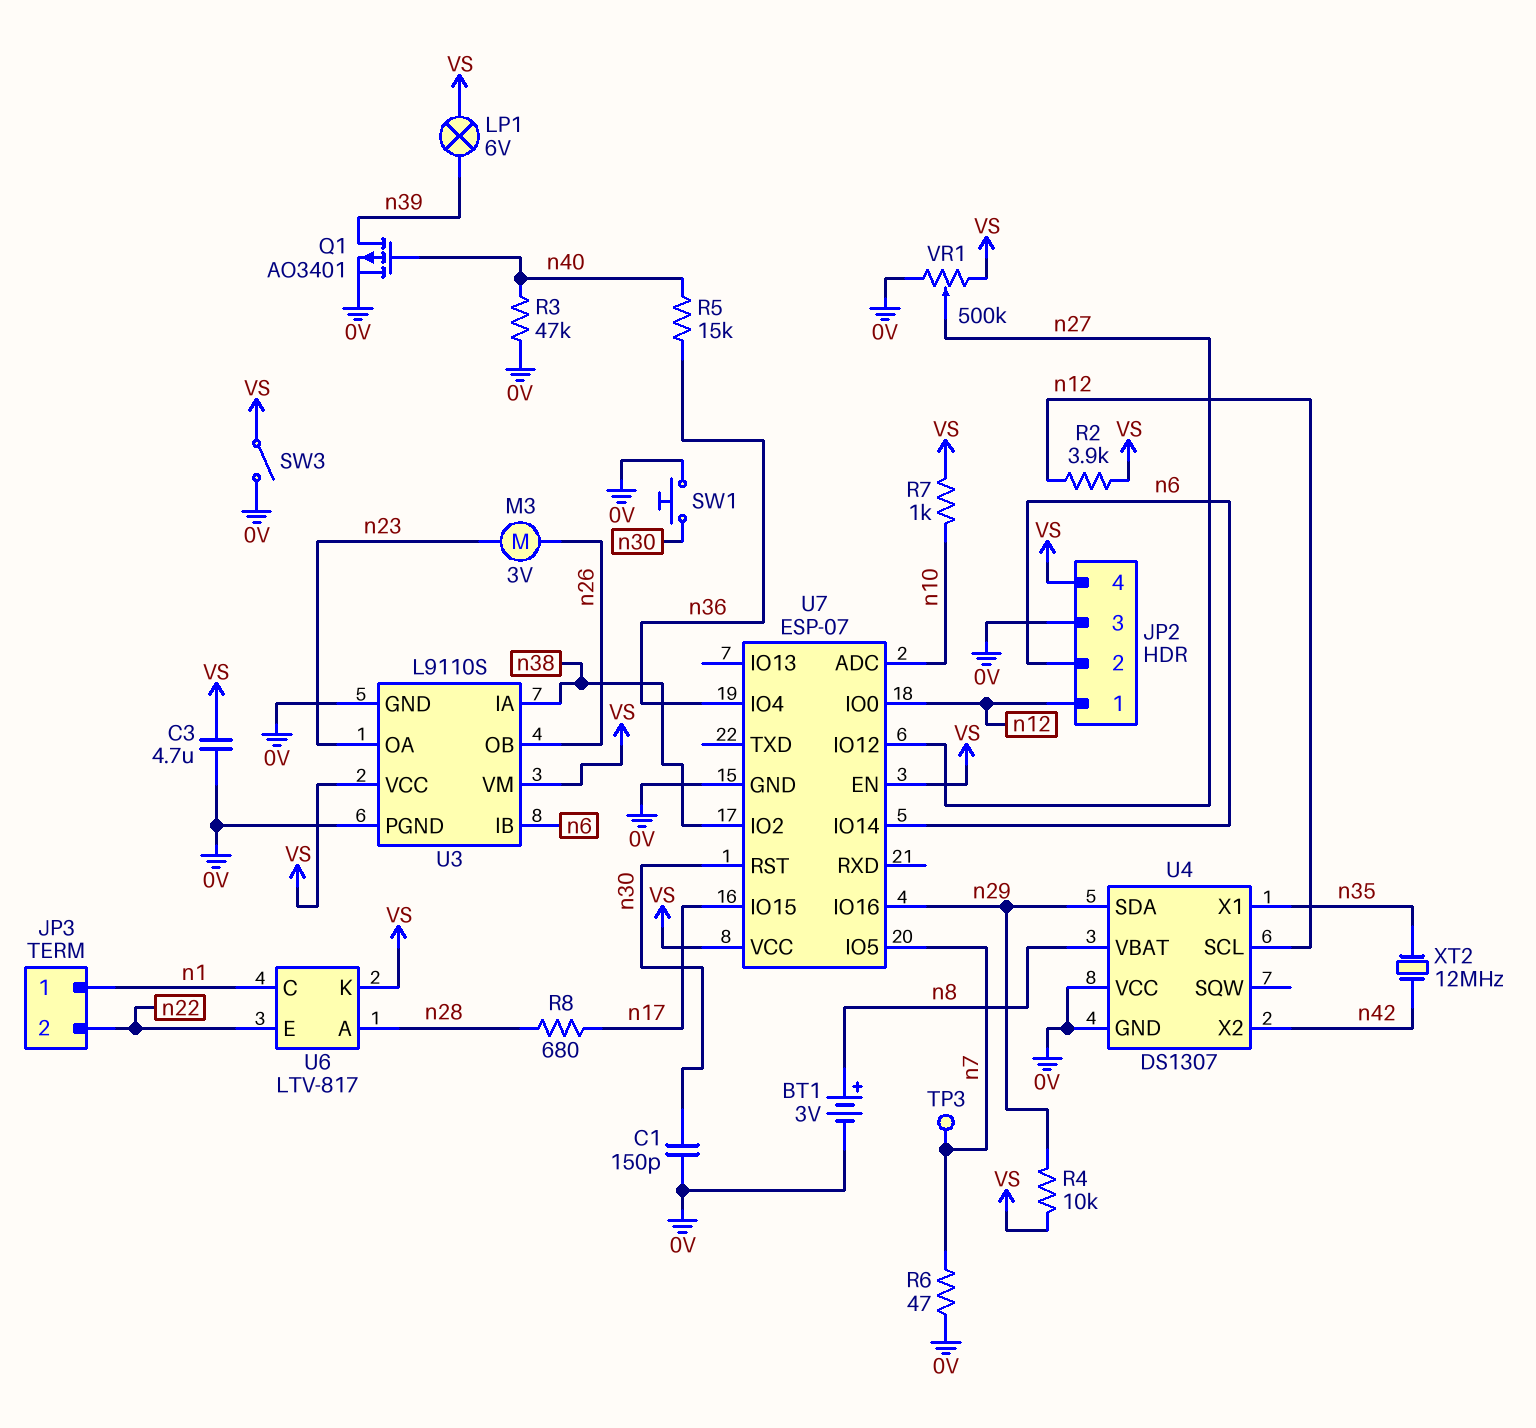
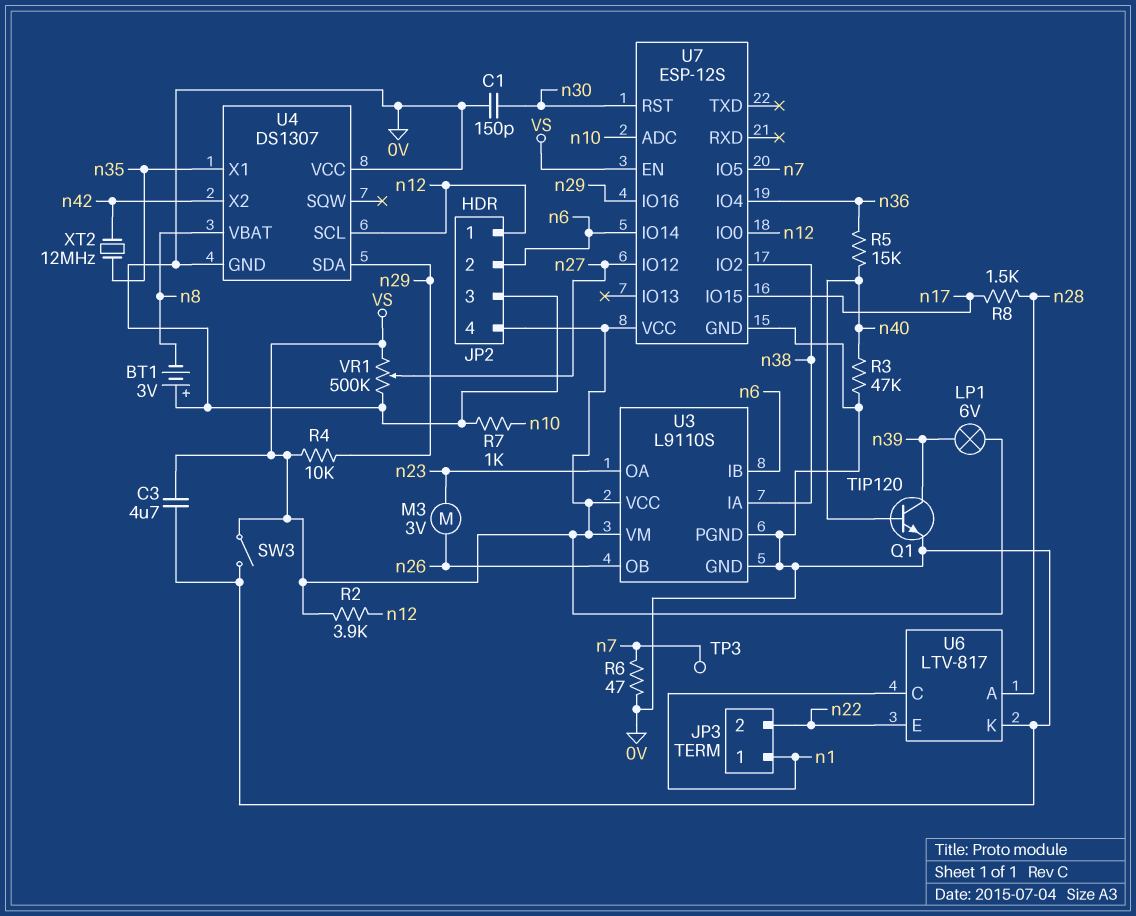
BT1: 3V (plus n8, minus 0V) -> 3V (plus 0V, minus n8)
Q1: PMOS AO3401 (G n40, D n39, S 0V) -> NPN TIP120 (B n40, C n39, E 0V)
R7: 1k (VS, n10) -> 1k (0V, n10)
R8: 680 (n17, n28) -> 1.5k (n17, n28)
SW1: button (0V, n30) -> none
U6 pin K: VS -> 0V
U7: ESP-07 -> ESP-12S

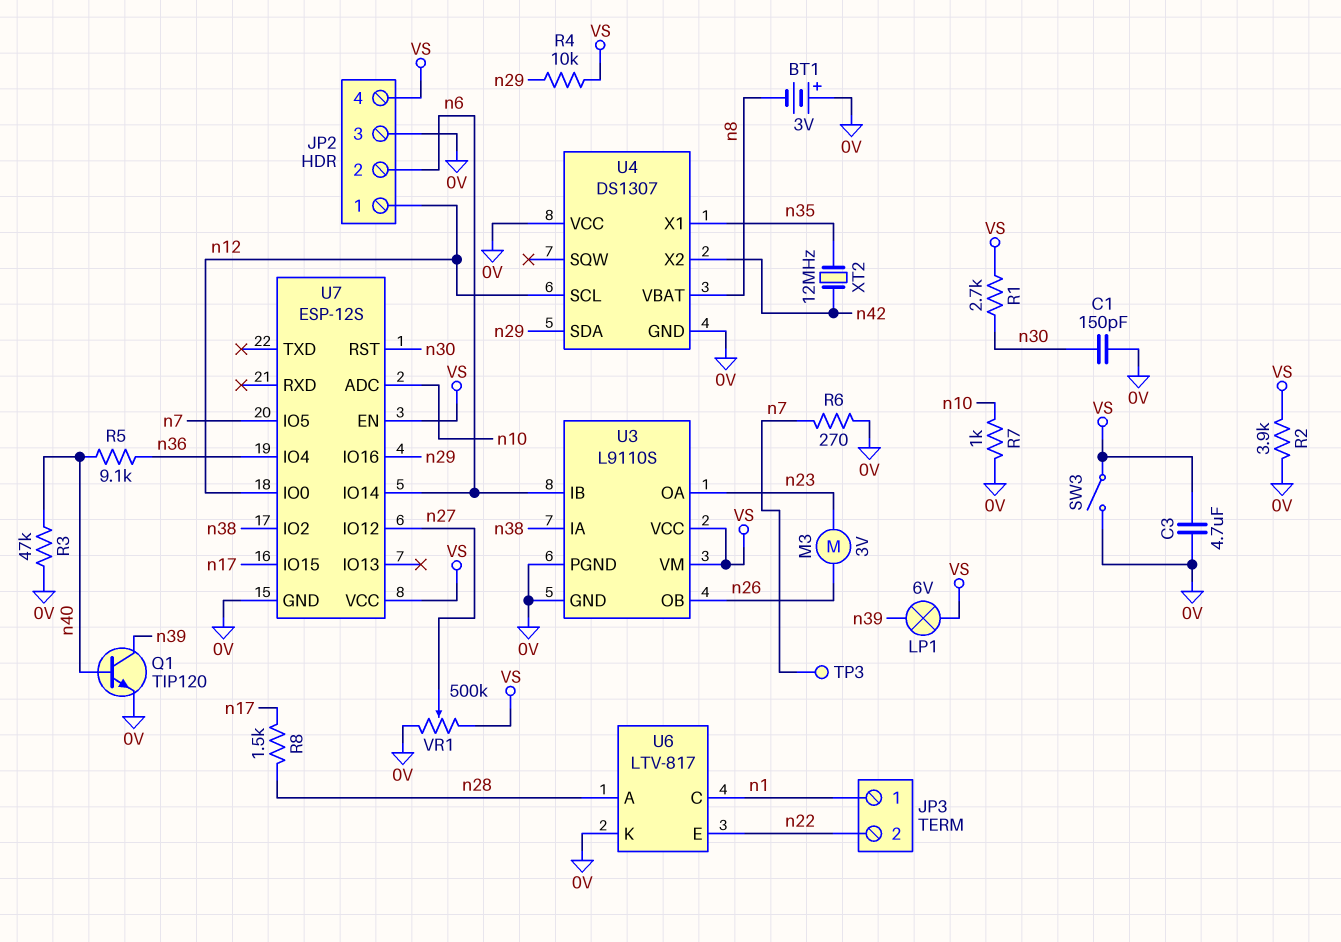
R1: none -> 2.7k (VS, n30)
R2: 3.9k (VS, n12) -> 3.9k (0V, VS)
R5: 15k (n36, n40) -> 9.1k (n36, n40)
R6: 47 (0V, n7) -> 270 (0V, n7)

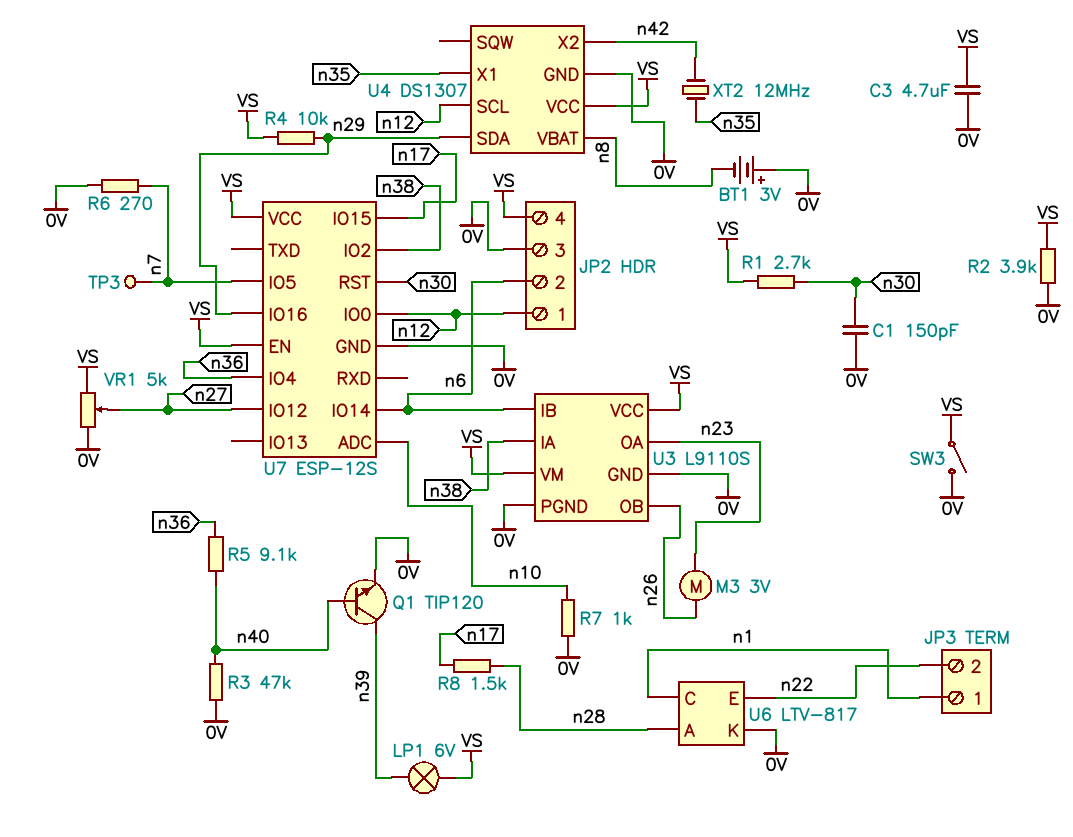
U4 pin VCC: 0V -> VS
VR1: 500k (0V, VS, wiper n27) -> 5k (0V, VS, wiper n27)

